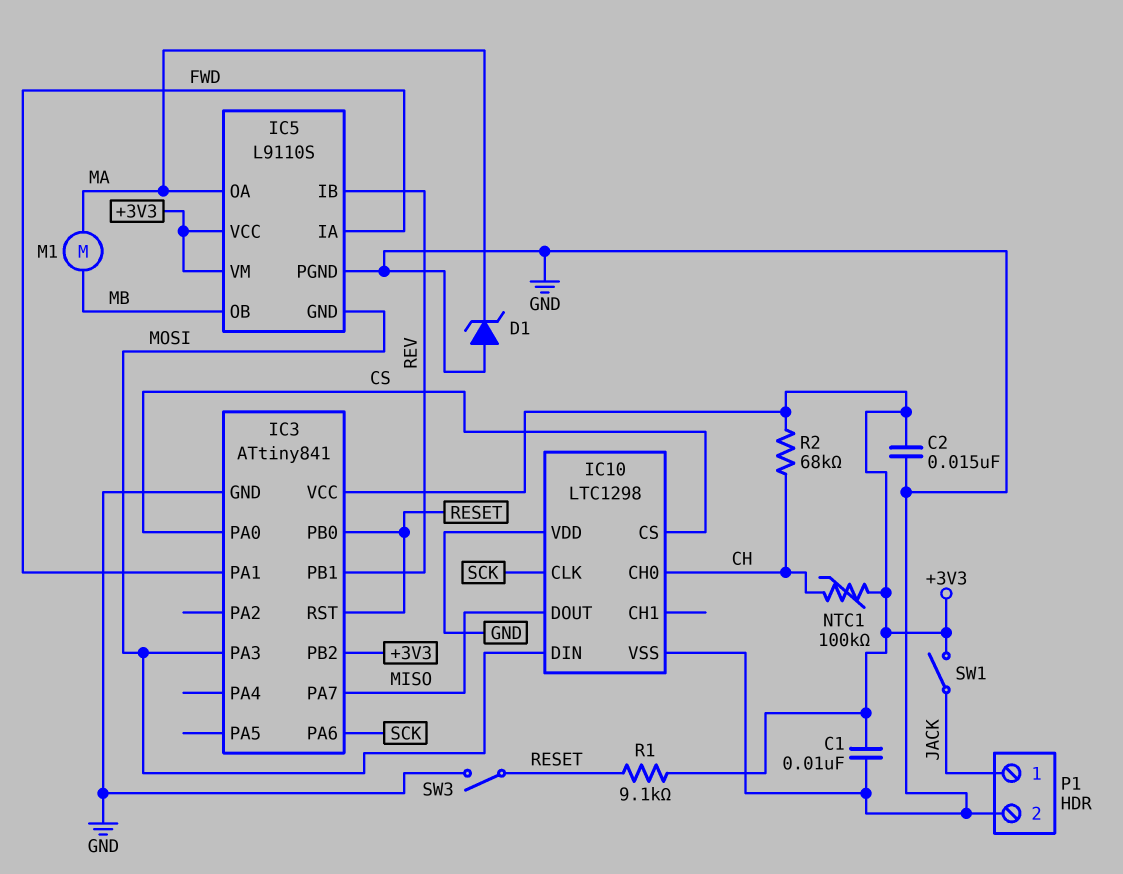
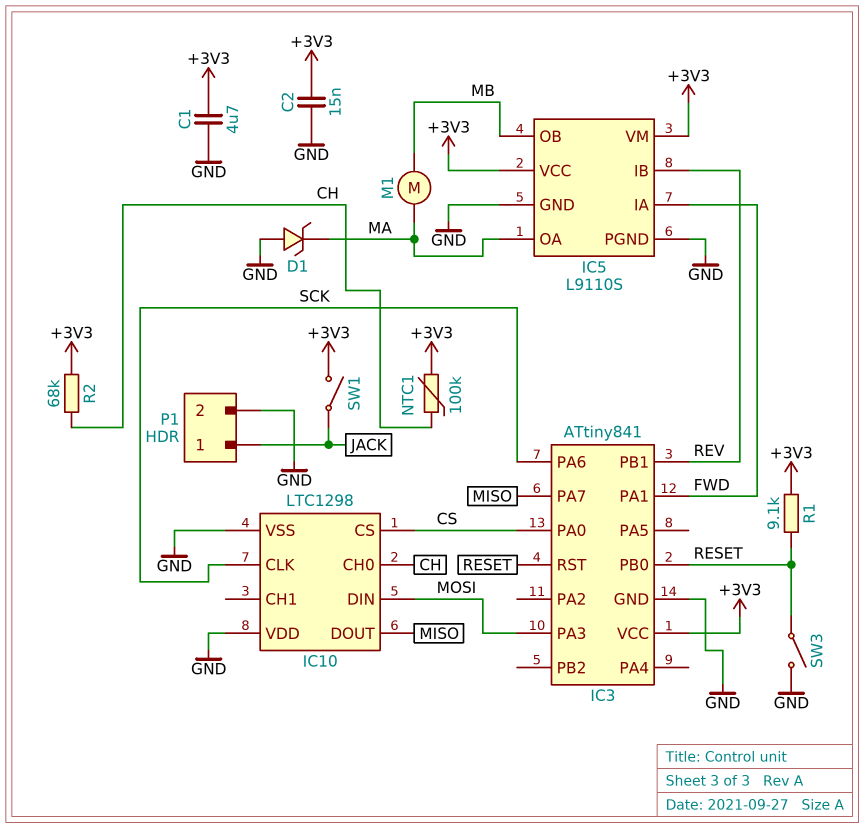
C1: 10nF (+3V3, GND) -> 4.7uF (+3V3, GND)
IC3 pin PB2: +3V3 -> none
IC5 pin GND: MOSI -> GND

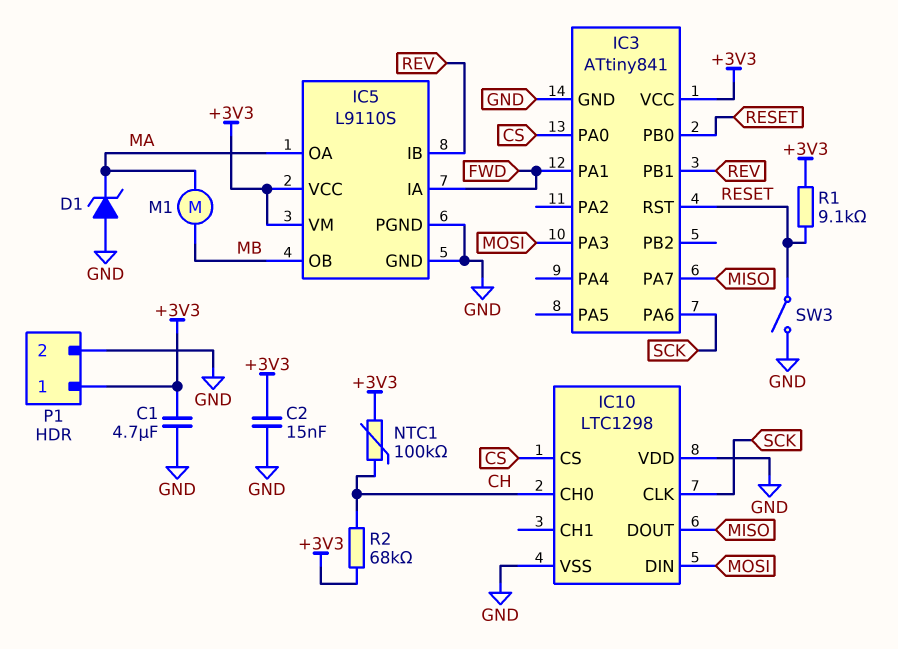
P1 pin 1: JACK -> +3V3
SW1: switch (+3V3, JACK) -> none

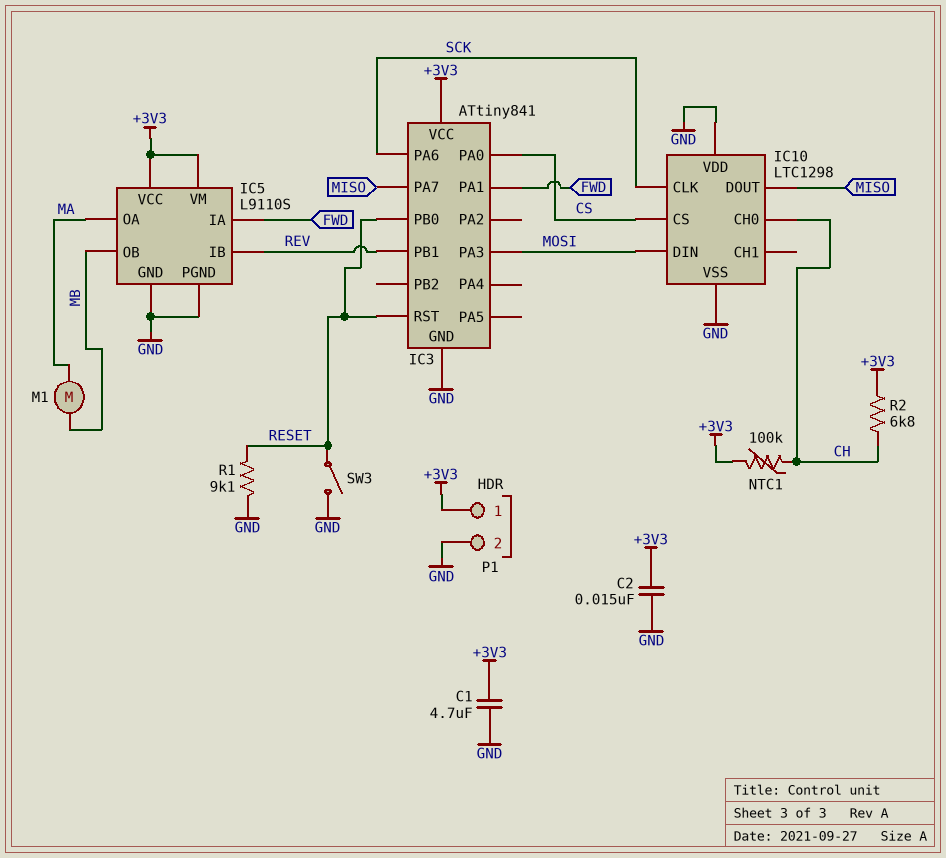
D1: zener (A GND, K MA) -> none
R1: 9.1k (+3V3, RESET) -> 9.1k (GND, RESET)
R2: 68k (+3V3, CH) -> 6.8k (+3V3, CH)

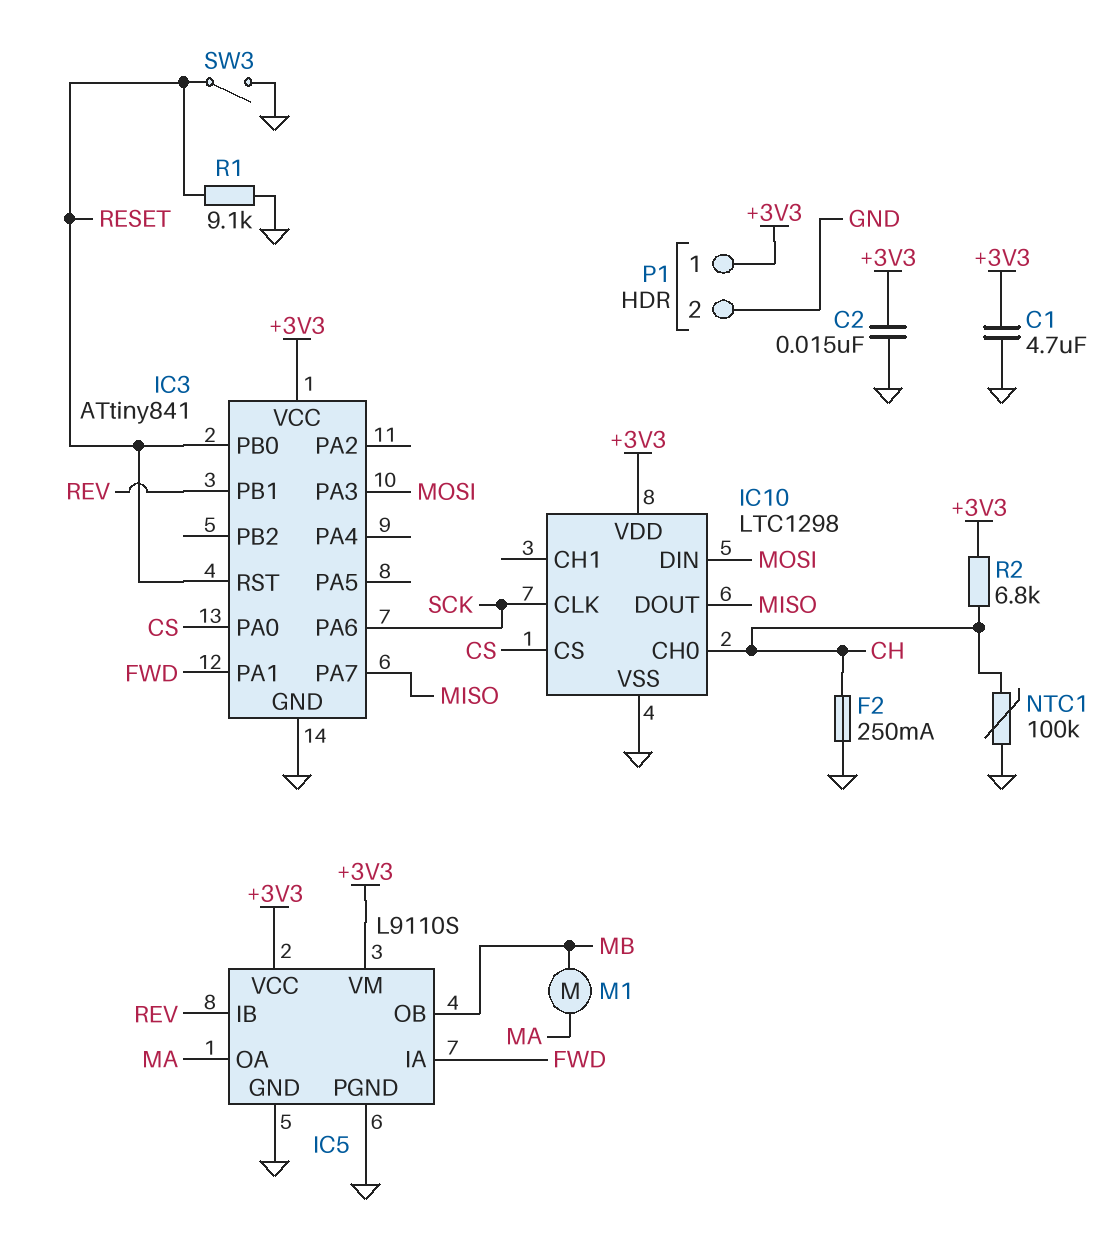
F2: none -> 250mA (CH, GND)
IC10 pin VDD: GND -> +3V3
NTC1: 100k (+3V3, CH) -> 100k (CH, GND)

